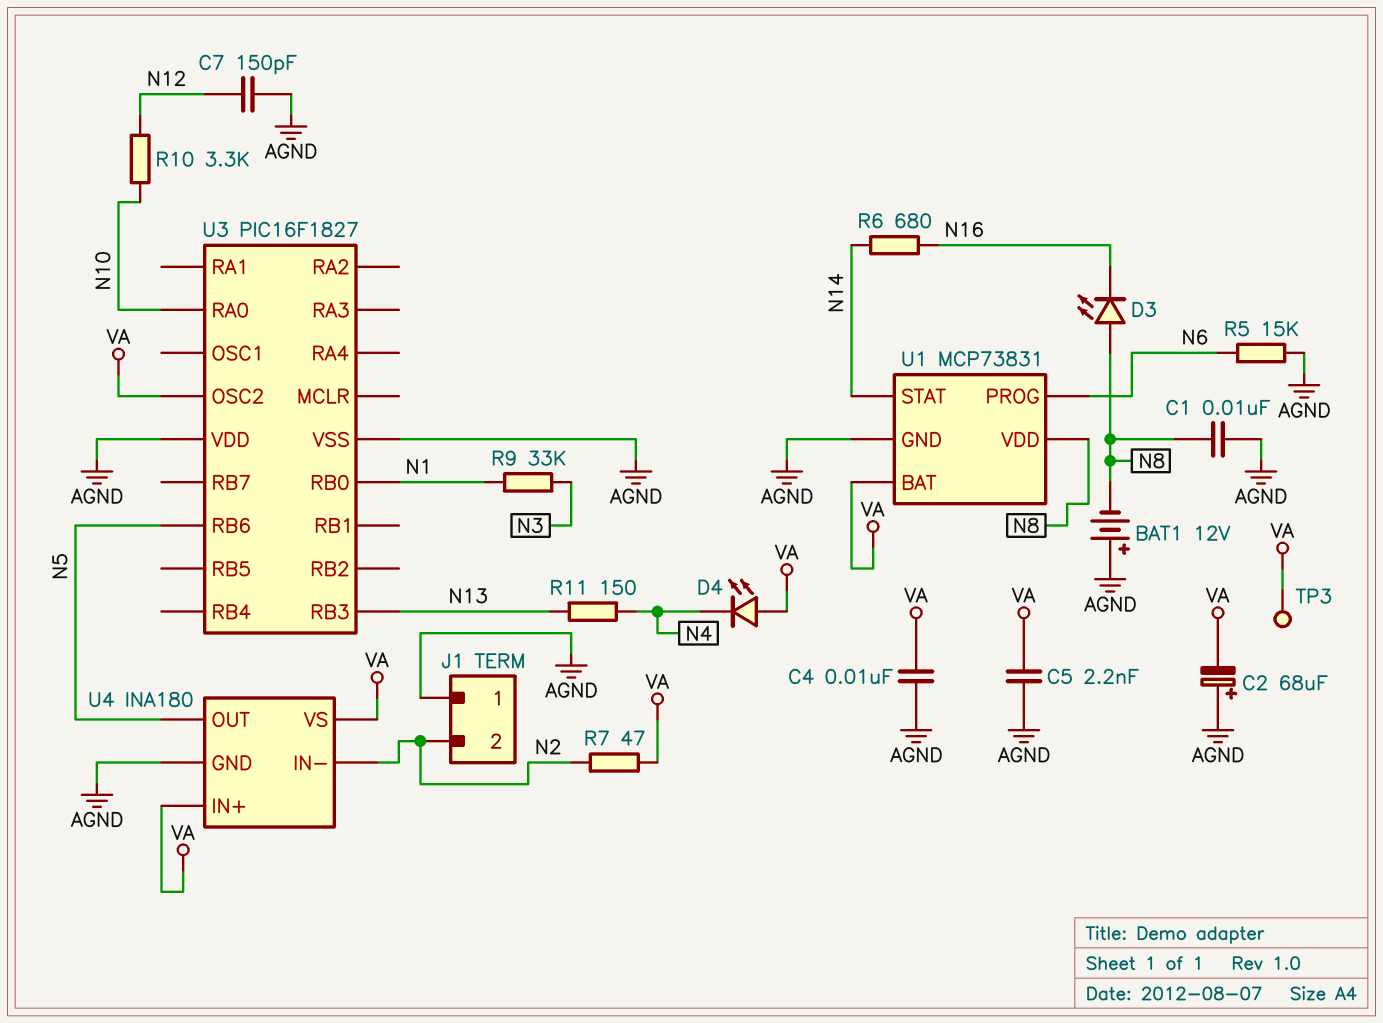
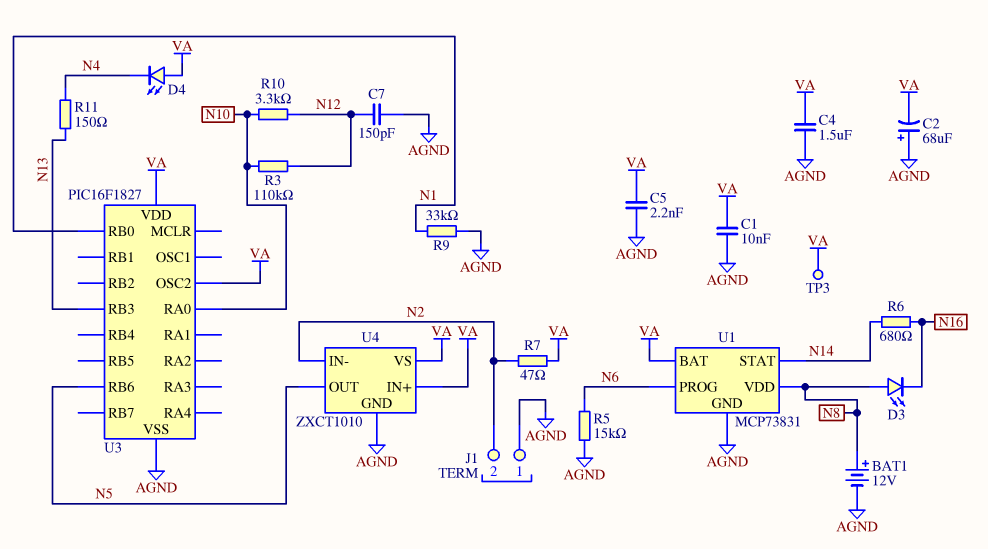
BAT1: 12V (plus AGND, minus N8) -> 12V (plus N8, minus AGND)
C1: 10nF (AGND, N8) -> 10nF (AGND, VA)
C4: 10nF (AGND, VA) -> 1.5uF (AGND, VA)
R3: none -> 110k (N10, N12)
R9: 33k (N1, N3) -> 33k (AGND, N1)
U3 pin VDD: AGND -> VA
U4: INA180 -> ZXCT1010

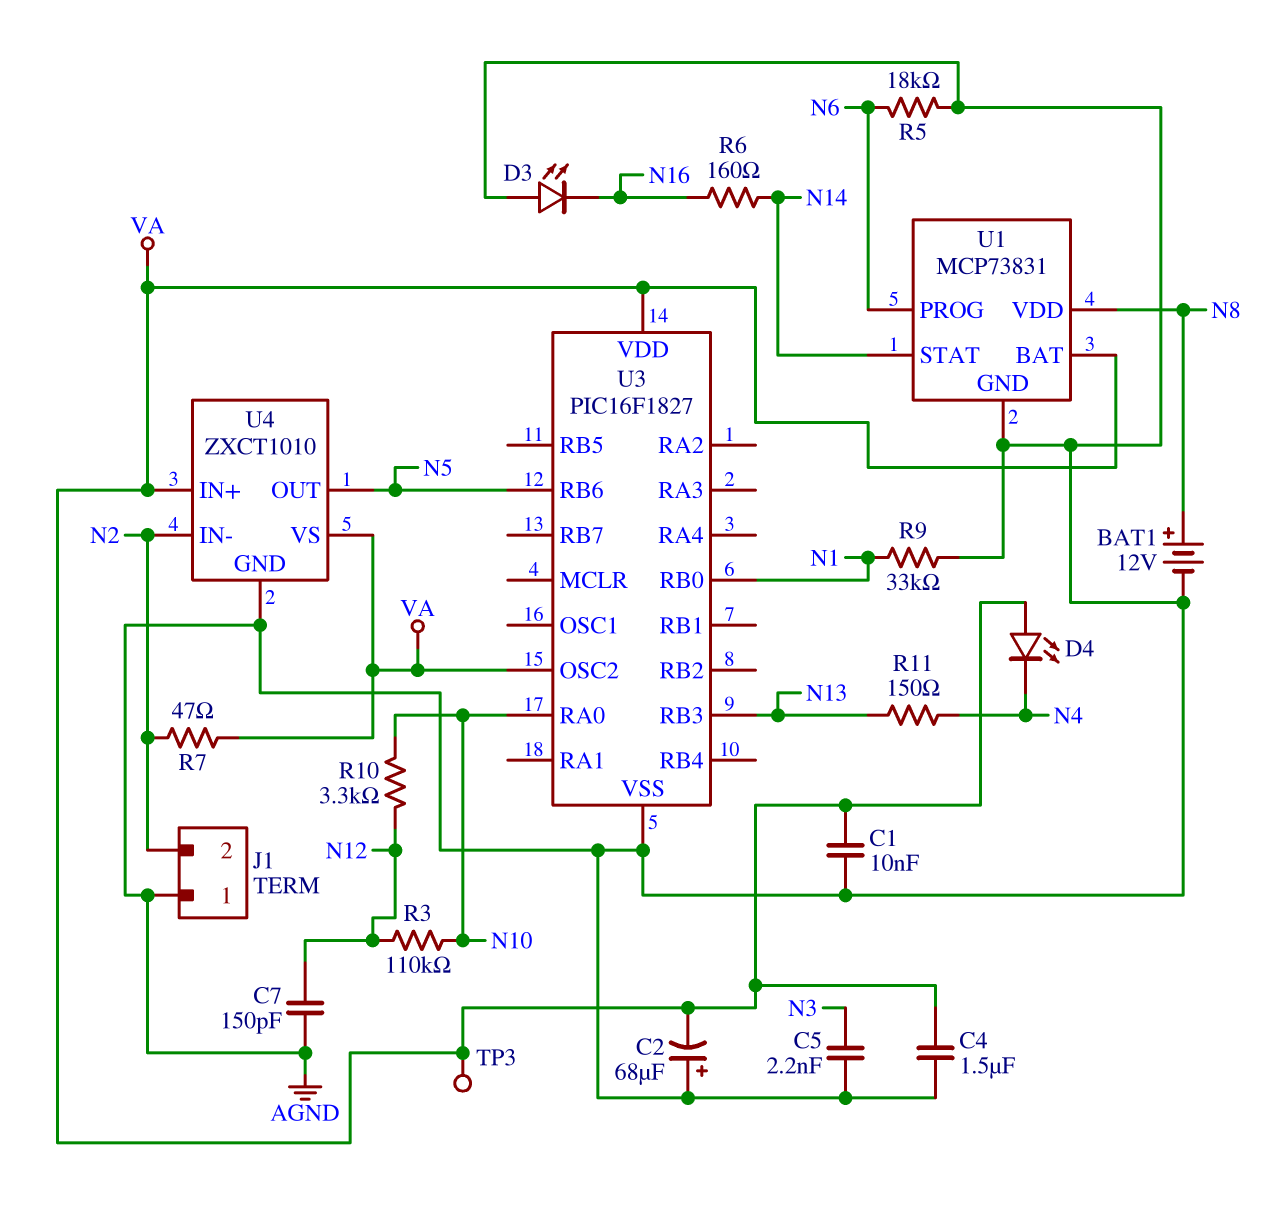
C5: 2.2nF (AGND, VA) -> 2.2nF (AGND, N3)
D3: LED (A N8, K N16) -> LED (A AGND, K N16)
R5: 15k (AGND, N6) -> 18k (AGND, N6)
R6: 680 (N14, N16) -> 160 (N14, N16)

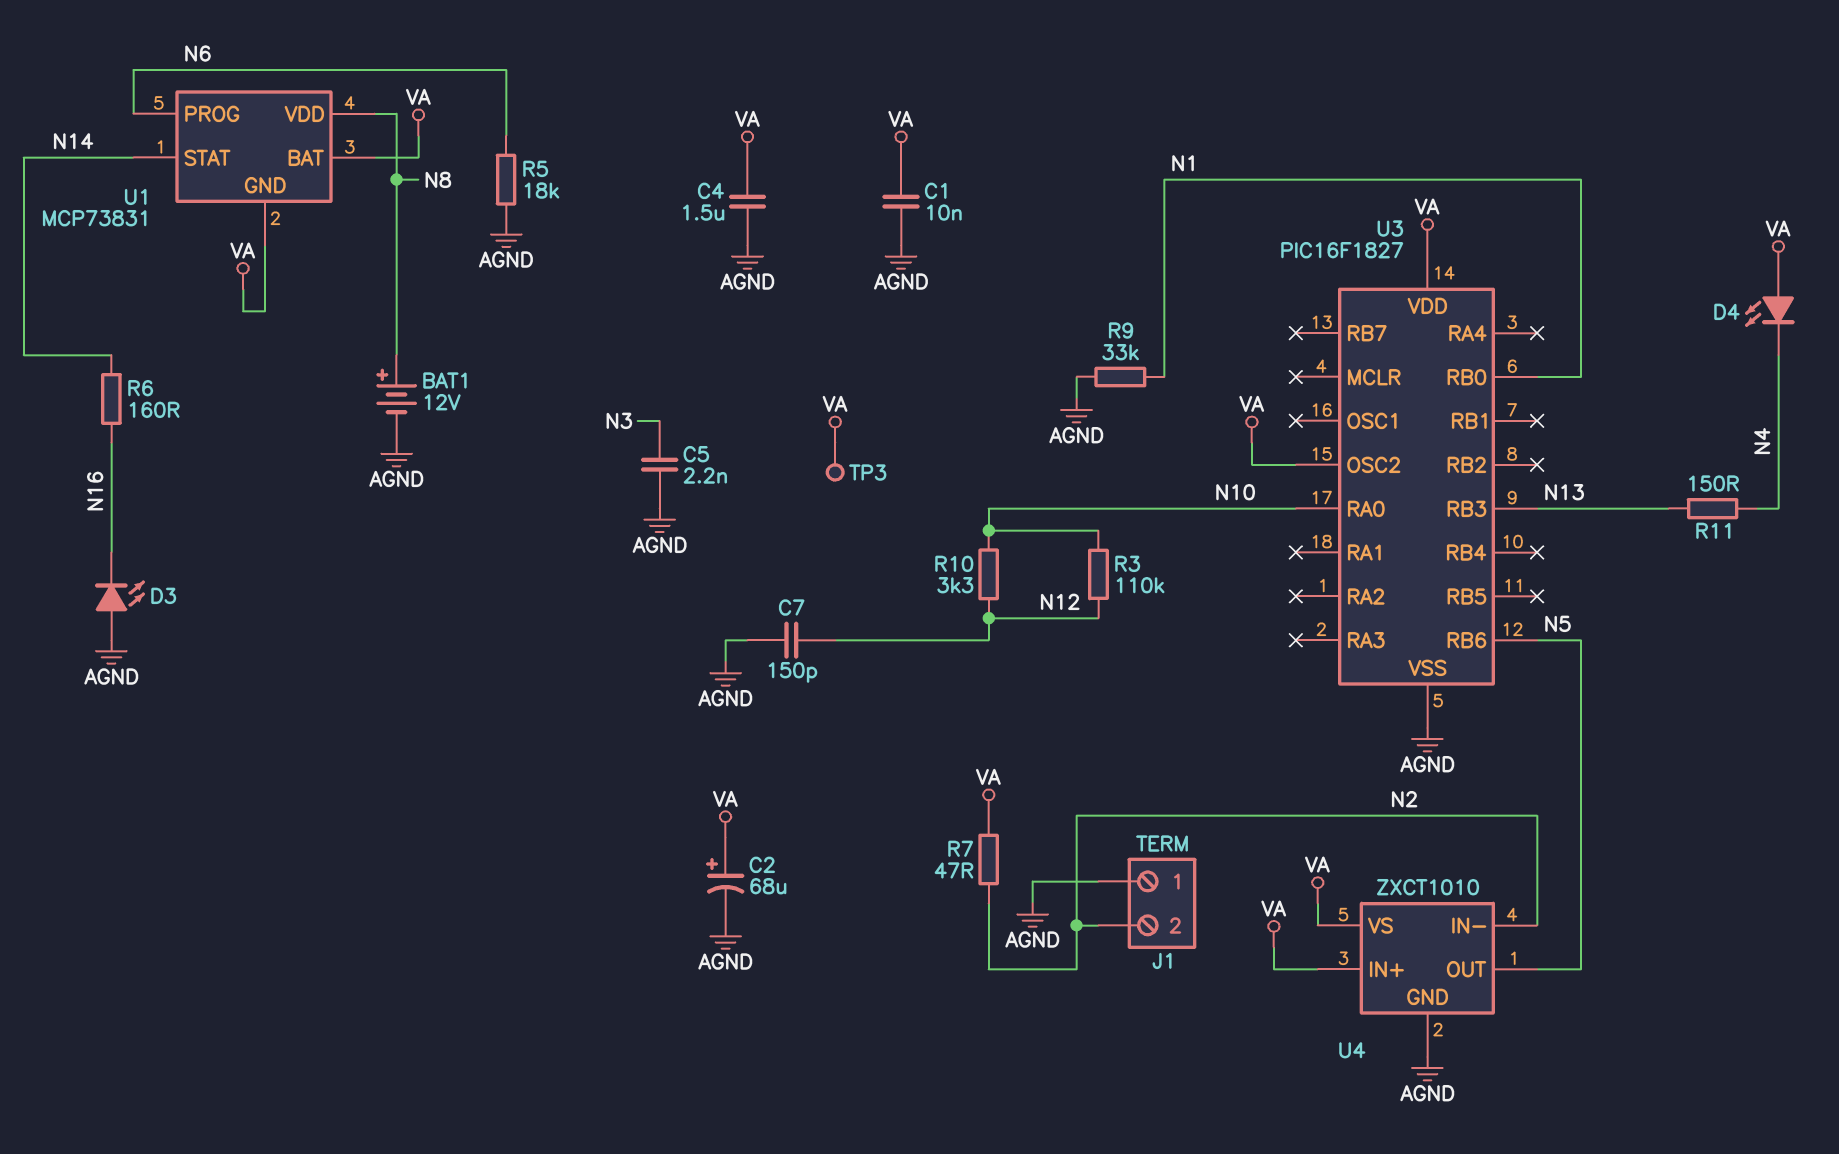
C2: 68uF (plus AGND, minus VA) -> 68uF (plus VA, minus AGND)
U1 pin GND: AGND -> VA

